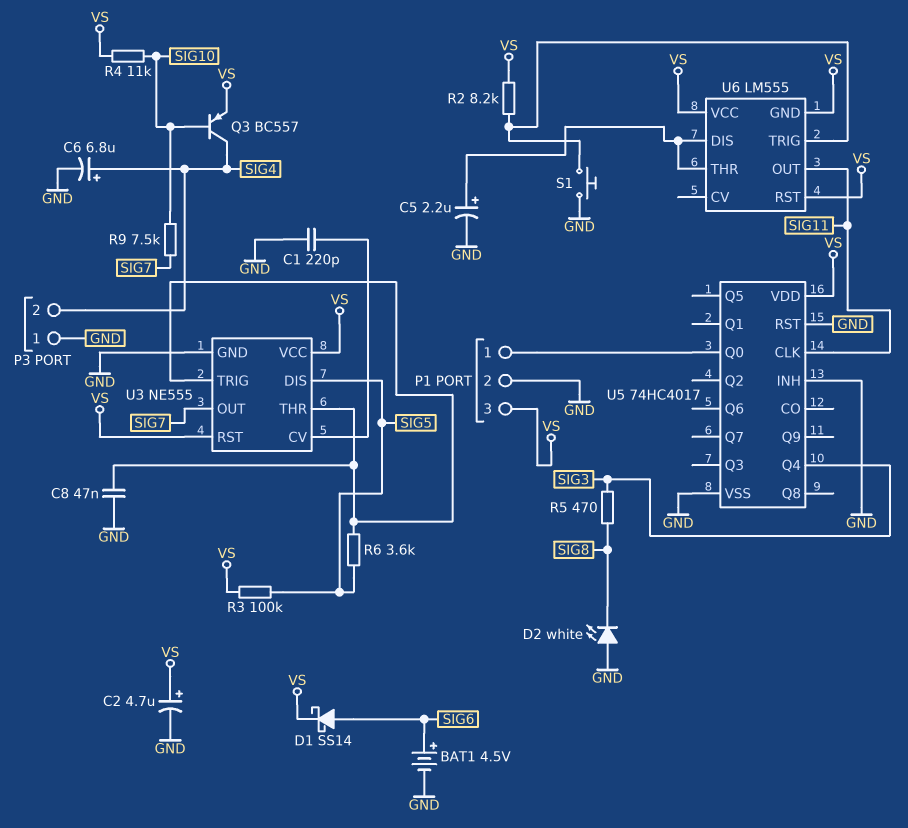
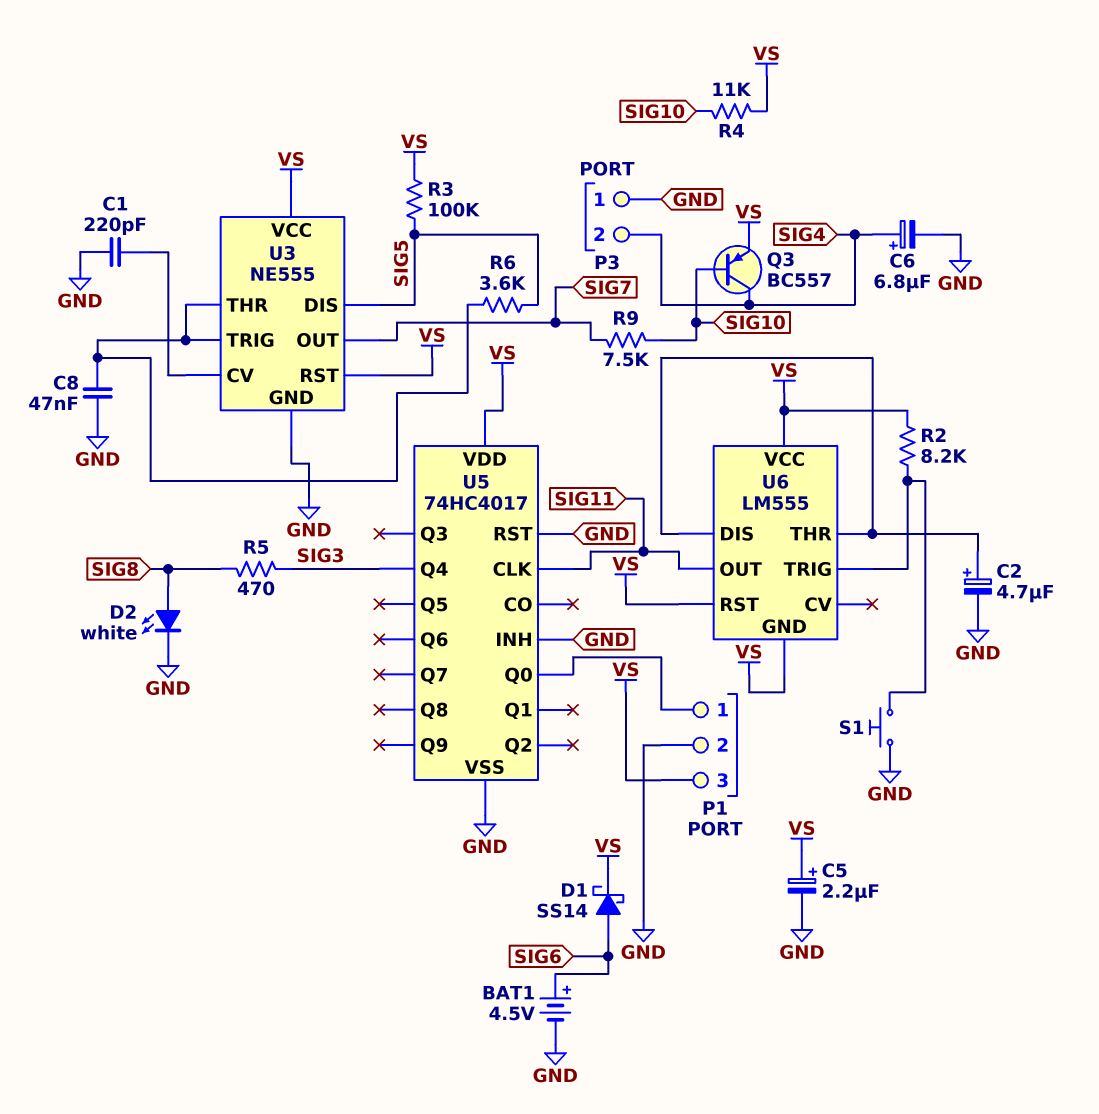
C2: 4.7uF (plus VS, minus GND) -> 4.7uF (plus U6/DIS, minus GND)
C5: 2.2uF (plus U6/DIS, minus GND) -> 2.2uF (plus VS, minus GND)
D2: LED white (A GND, K SIG8) -> LED white (A SIG8, K GND)

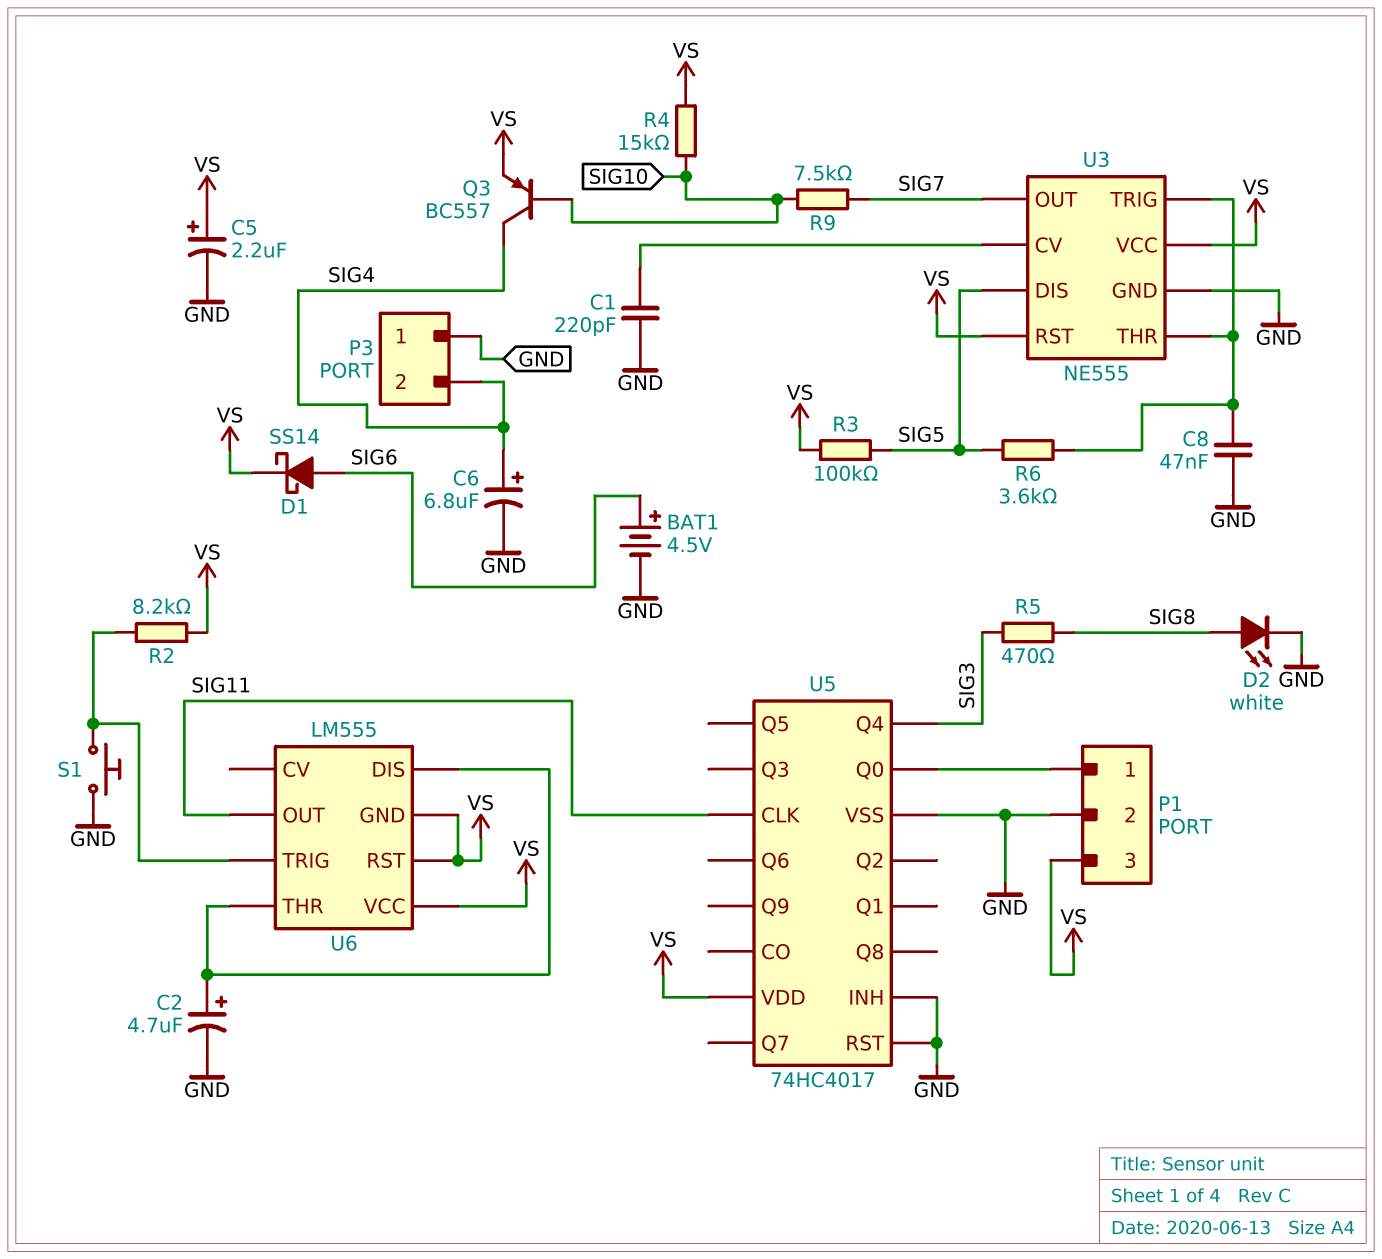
R4: 11k (SIG10, VS) -> 15k (SIG10, VS)

